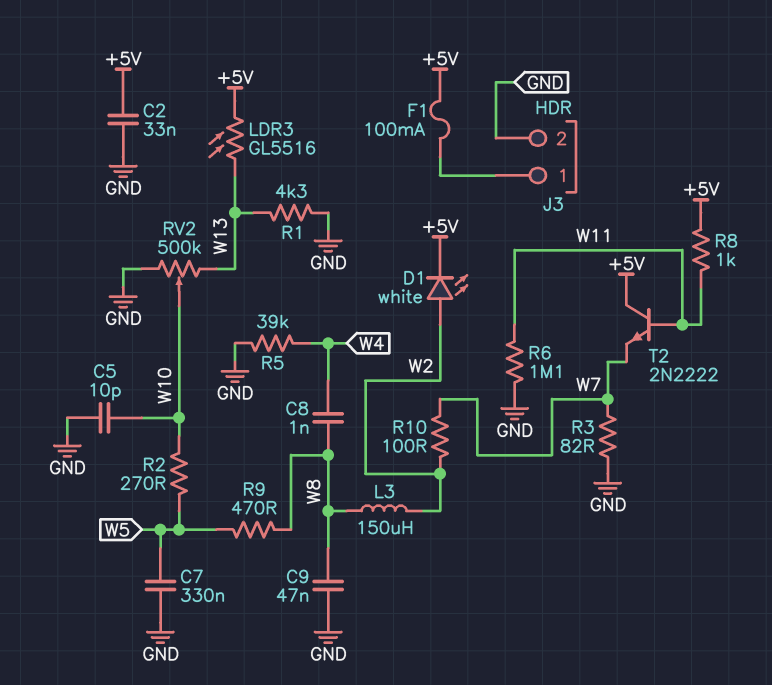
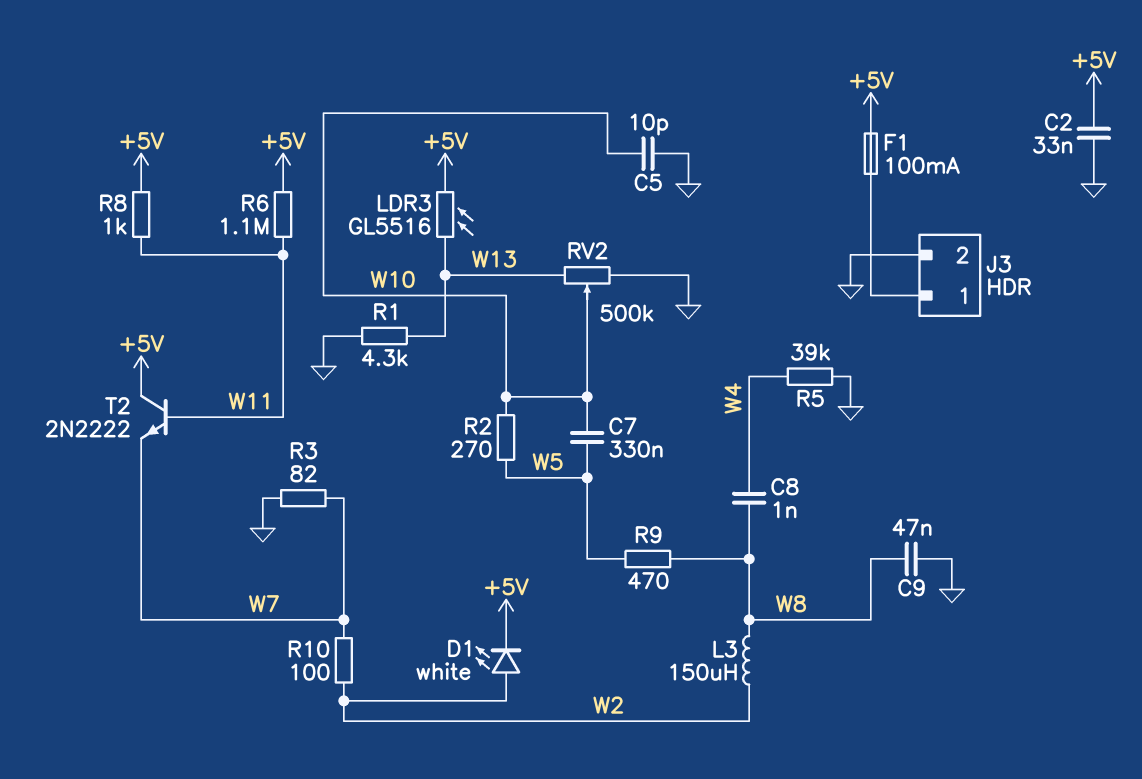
C7: 330nF (GND, W5) -> 330nF (W5, W10)
R6: 1.1M (GND, W11) -> 1.1M (+5V, W11)

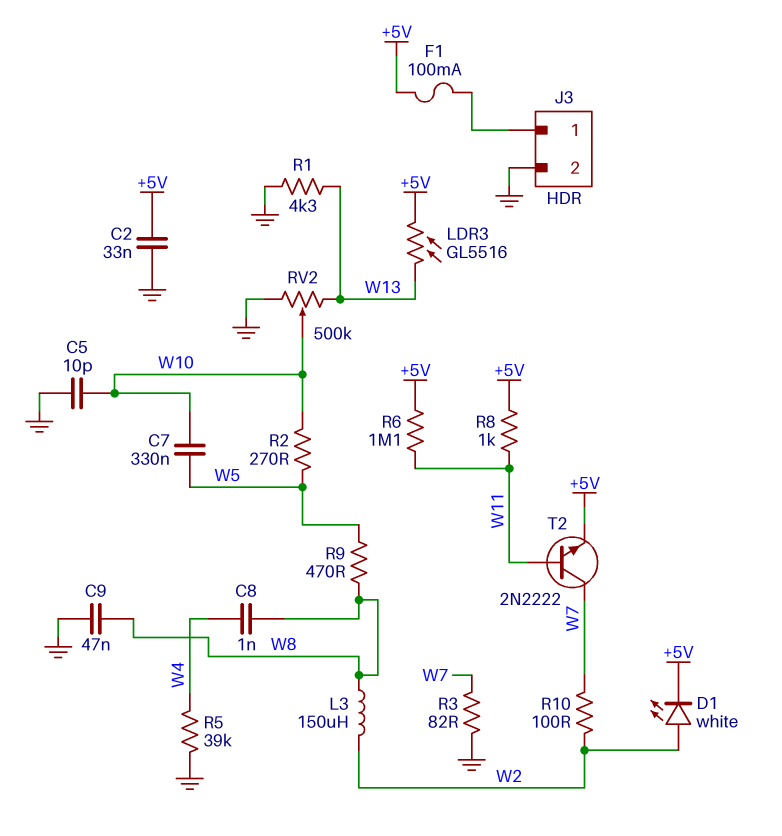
T2: NPN 2N2222 (B W11, C +5V, E W7) -> NPN 2N2222 (B W11, C W7, E +5V)

